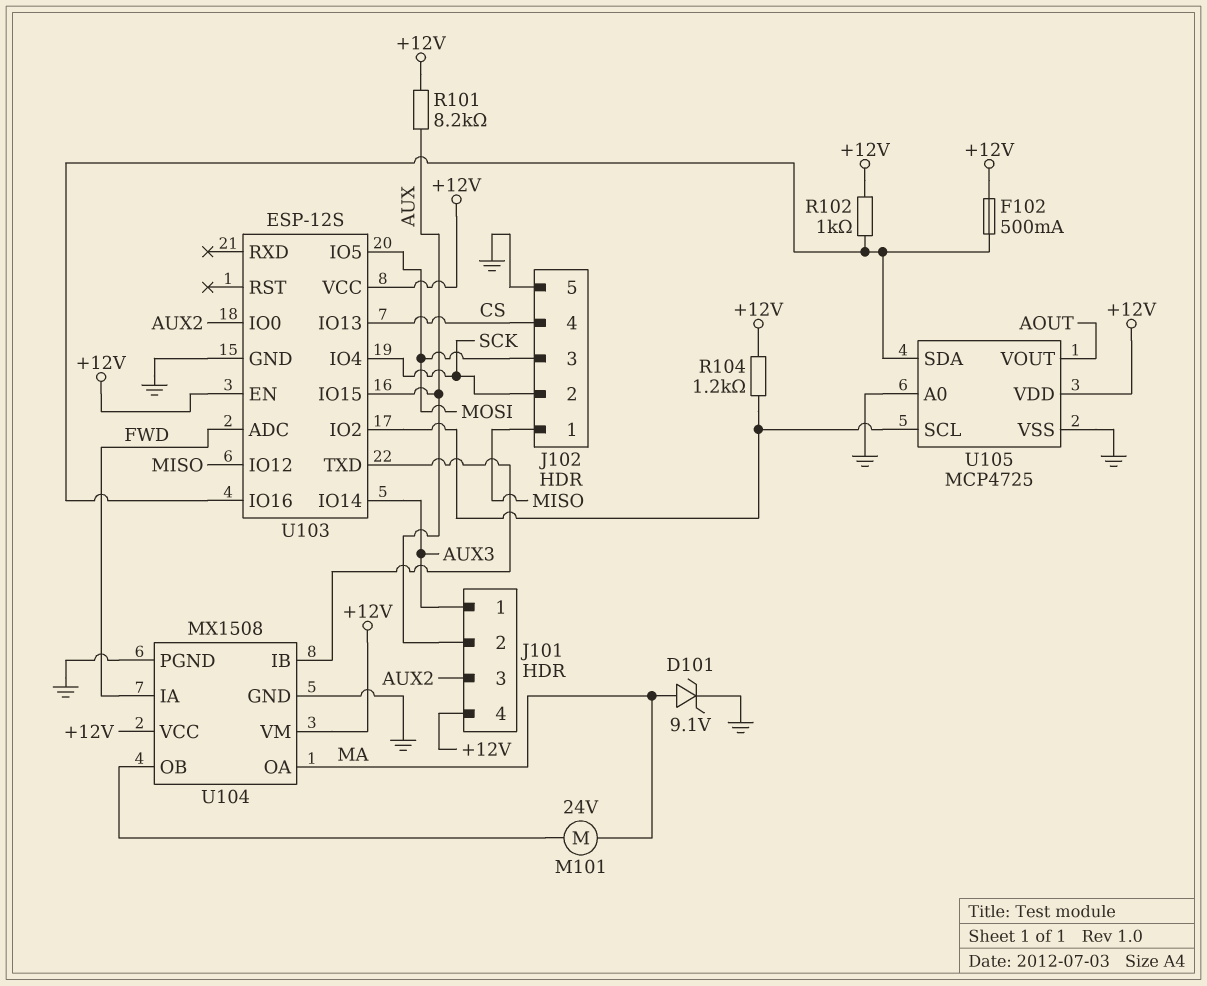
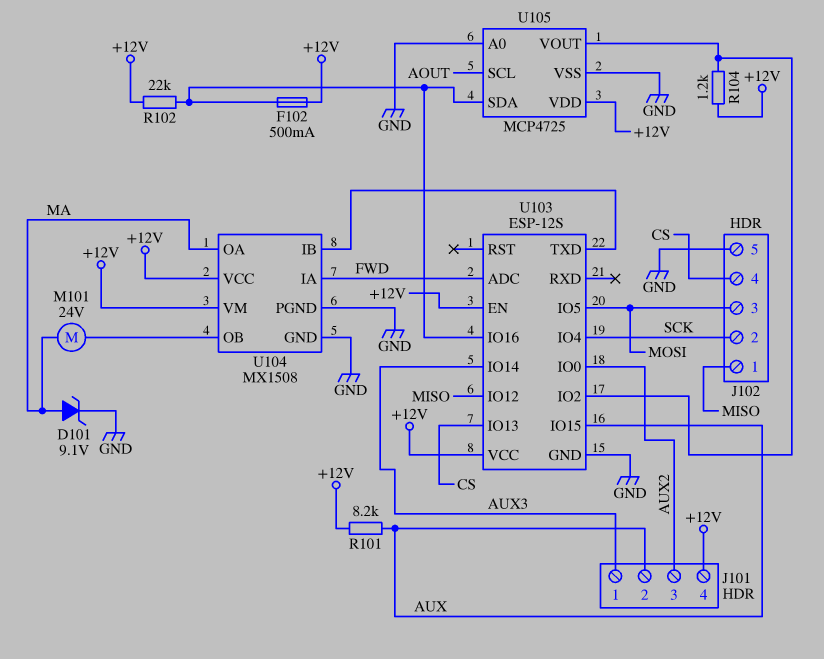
R102: 1k (+12V, U103/IO16) -> 22k (+12V, U103/IO16)
U105 pin SCL: U103/IO2 -> AOUT
U105 pin VOUT: AOUT -> U103/IO2

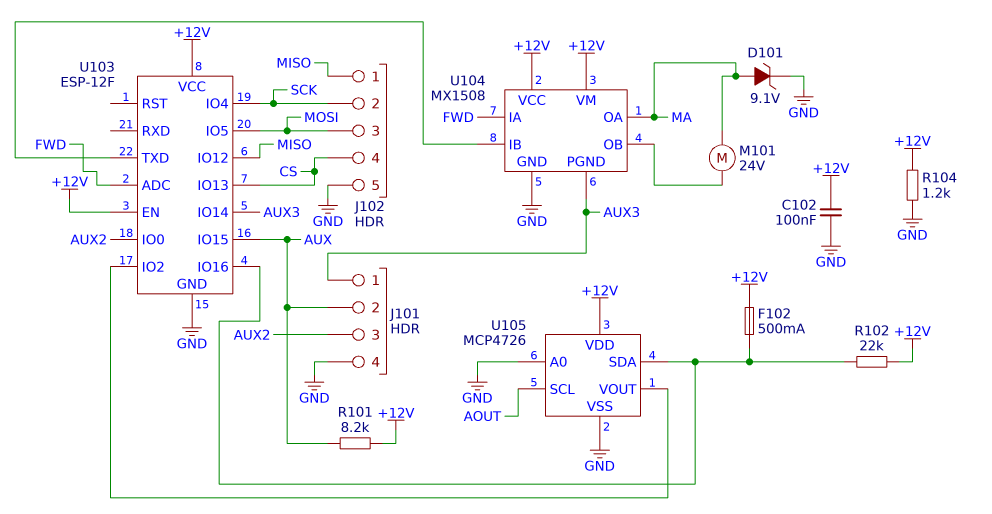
C102: none -> 100nF (+12V, GND)
J101 pin 4: +12V -> GND
R104: 1.2k (+12V, U103/IO2) -> 1.2k (+12V, GND)
U103: ESP-12S -> ESP-12F
U104 pin PGND: GND -> AUX3
U105: MCP4725 -> MCP4726

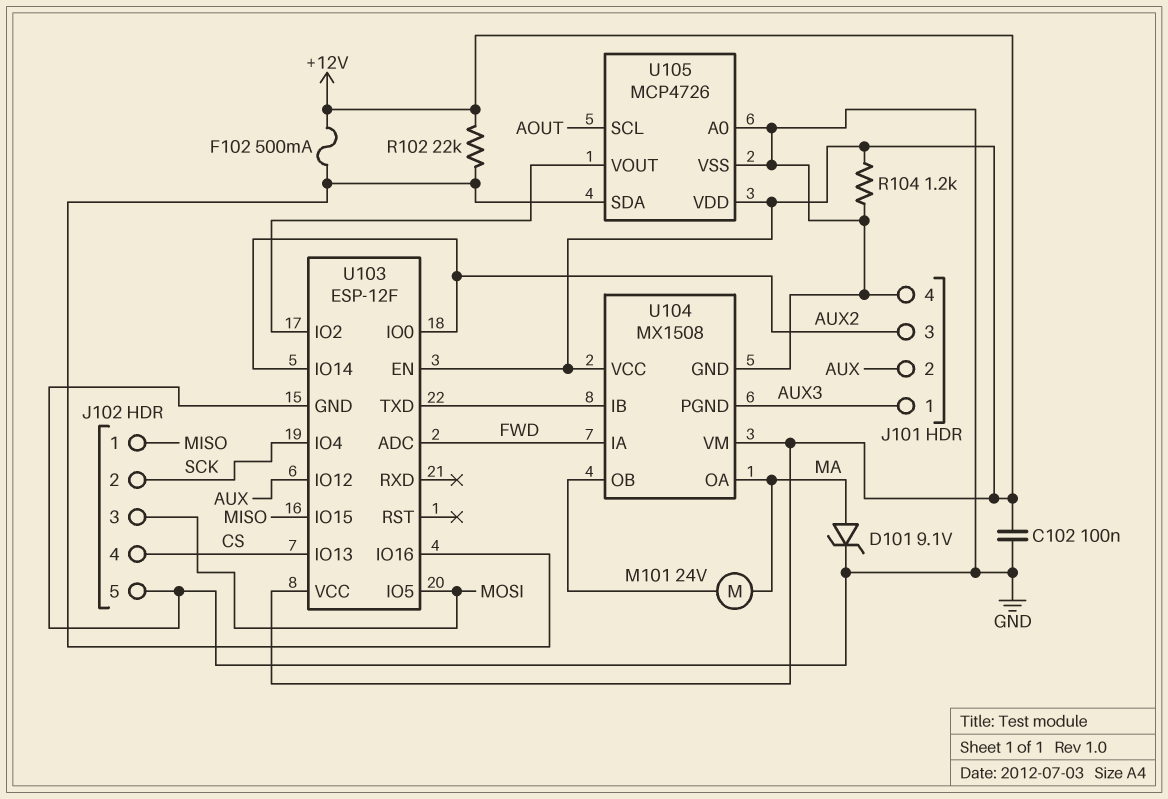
R101: 8.2k (+12V, AUX) -> none
U103 pin IO12: MISO -> AUX
U103 pin IO14: AUX3 -> AUX2
U103 pin IO15: AUX -> MISO

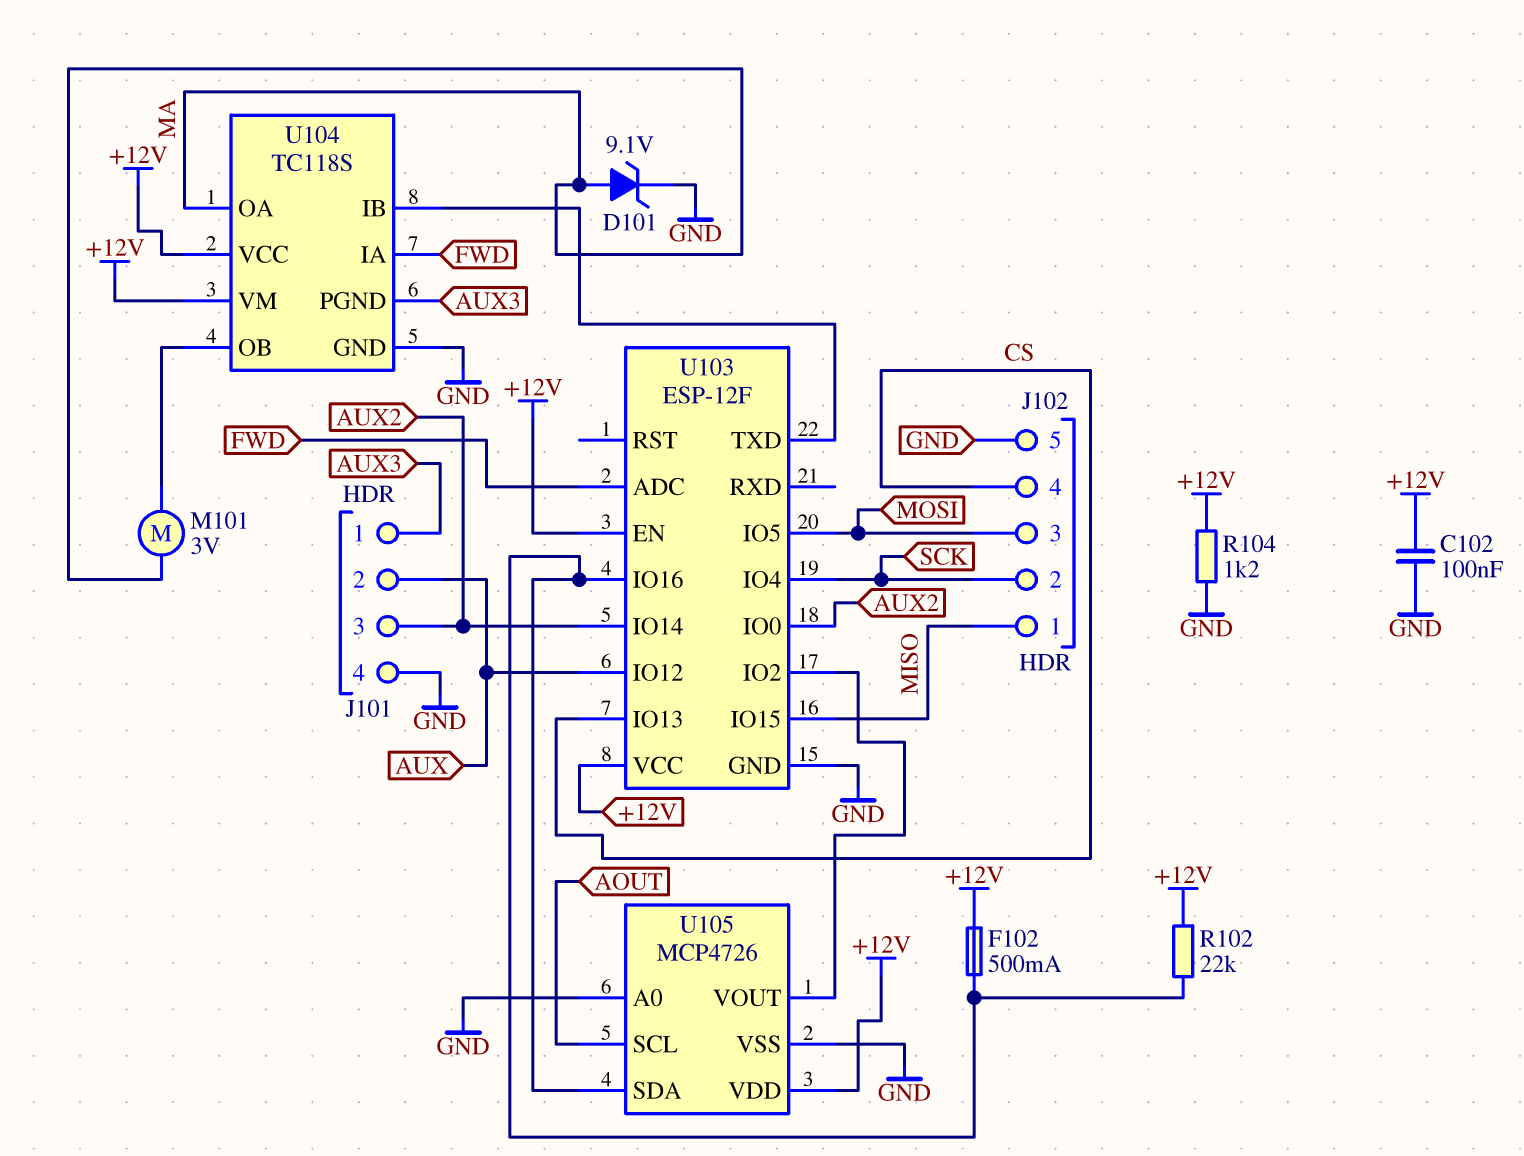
M101: motor 24V (MA, U104/OB) -> motor 3V (MA, U104/OB)
U104: MX1508 -> TC118S

